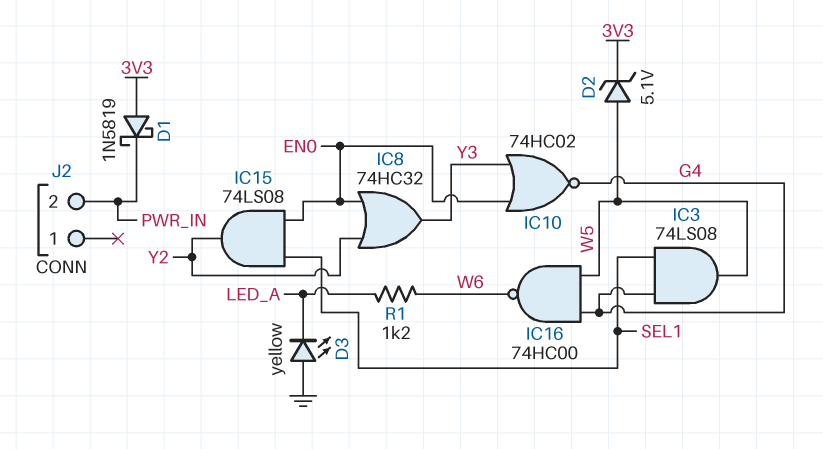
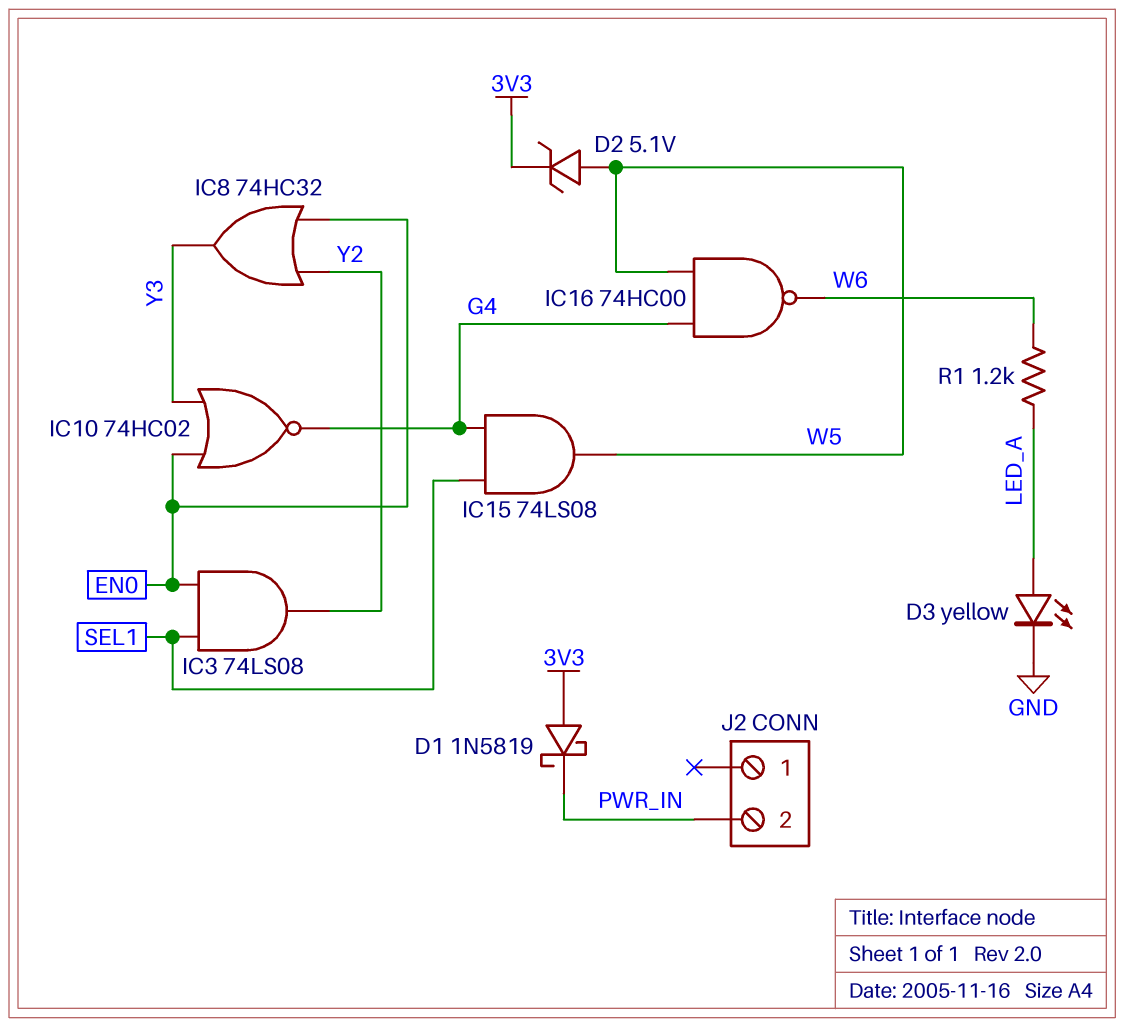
D3: LED yellow (A GND, K LED_A) -> LED yellow (A LED_A, K GND)
IC3: AND 74LS08 (in G4, in SEL1, out W5) -> AND 74LS08 (in EN0, in SEL1, out Y2)
IC15: AND 74LS08 (in EN0, in SEL1, out Y2) -> AND 74LS08 (in G4, in SEL1, out W5)

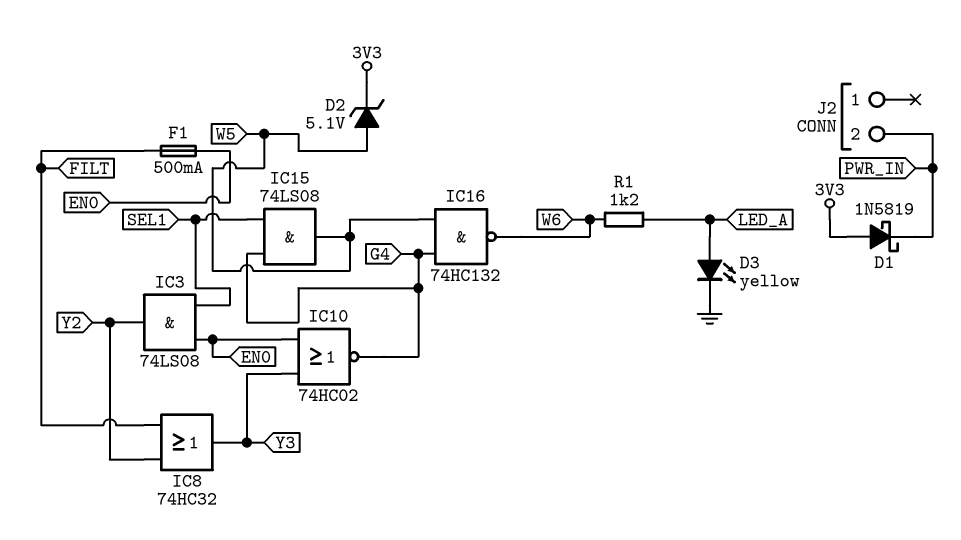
F1: none -> 500mA (EN0, FILT)
IC8: OR 74HC32 (in EN0, in Y2, out Y3) -> OR 74HC32 (in FILT, in Y2, out Y3)
IC16: NAND 74HC00 (in G4, in W5, out W6) -> NAND 74HC132 (in G4, in W5, out W6)

